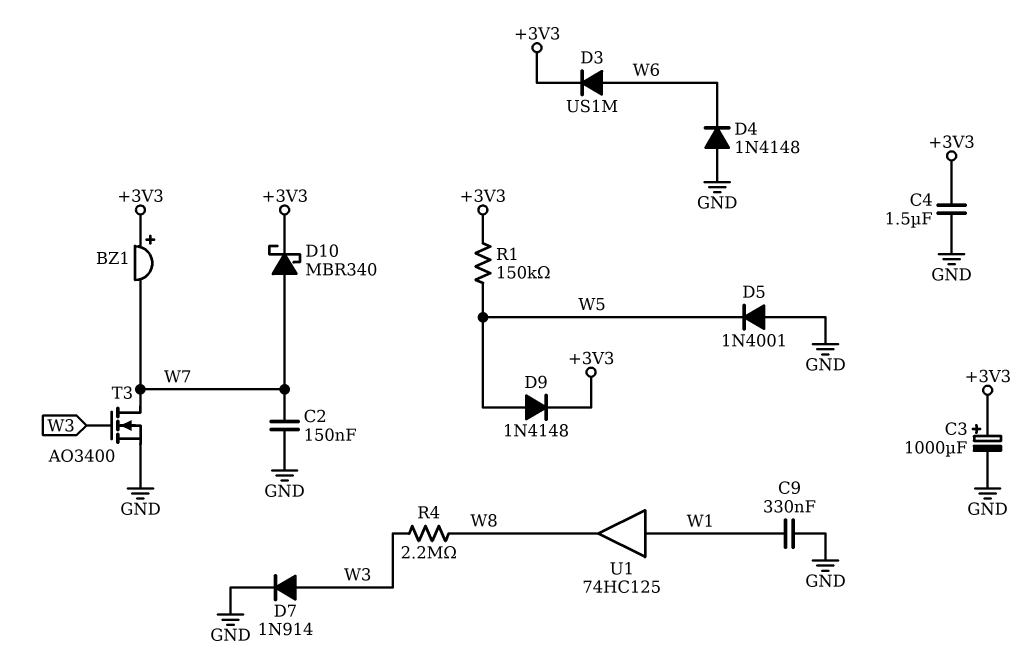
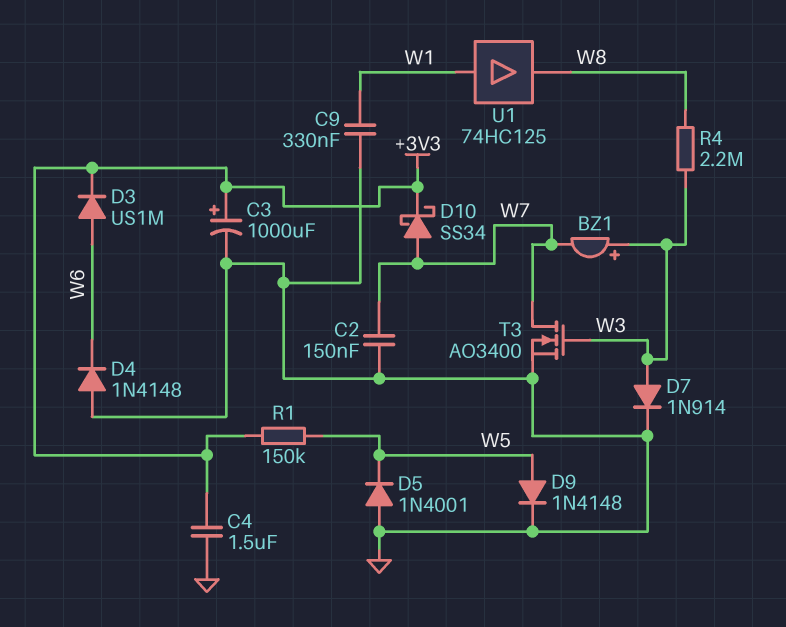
BZ1: buzzer (plus +3V3, minus W7) -> buzzer (plus W3, minus W7)
D9: diode 1N4148 (A W5, K +3V3) -> diode 1N4148 (A W5, K GND)
D10: schottky MBR340 (A W7, K +3V3) -> schottky SS34 (A W7, K +3V3)

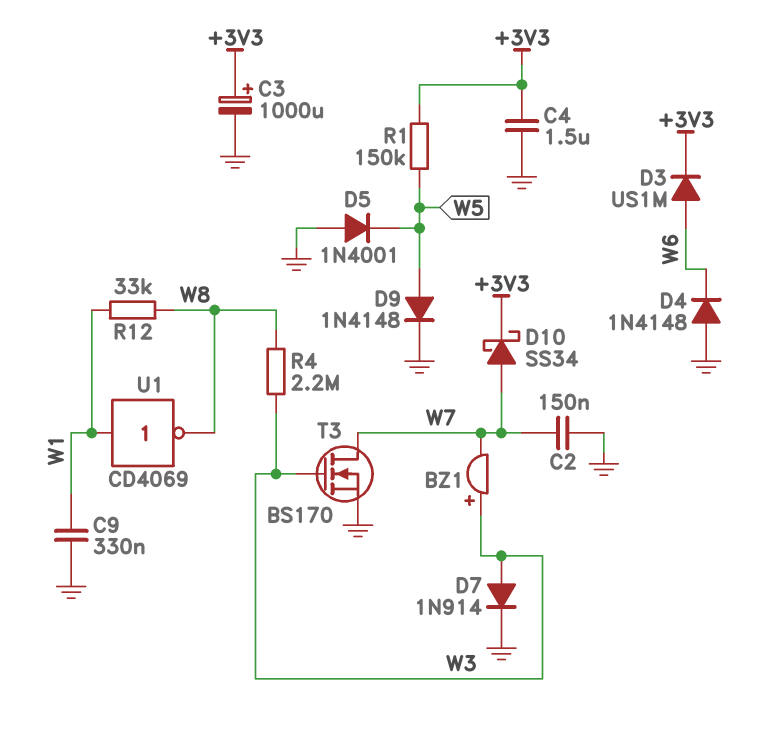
R12: none -> 33k (W1, W8)
T3: NMOS AO3400 (G W3, D W7, S GND) -> NMOS BS170 (G W3, D W7, S GND)
U1: buffer 74HC125 (in W1, out W8) -> NOT CD4069 (in W1, out W8)

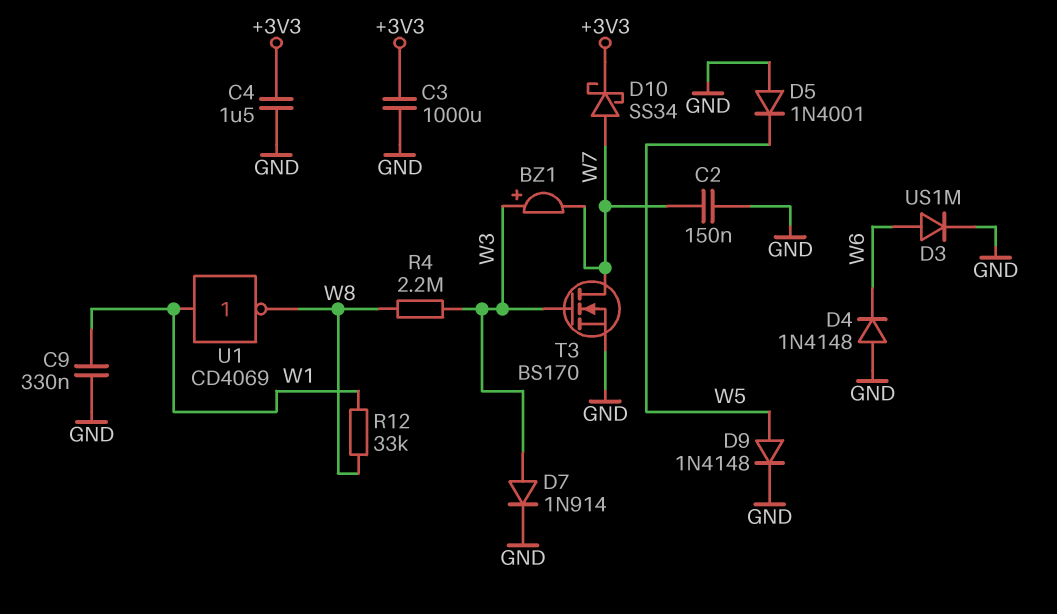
C3: 1000uF (plus +3V3, minus GND) -> 1000uF (+3V3, GND)
D3: diode US1M (A W6, K +3V3) -> diode US1M (A W6, K GND)
R1: 150k (+3V3, W5) -> none

